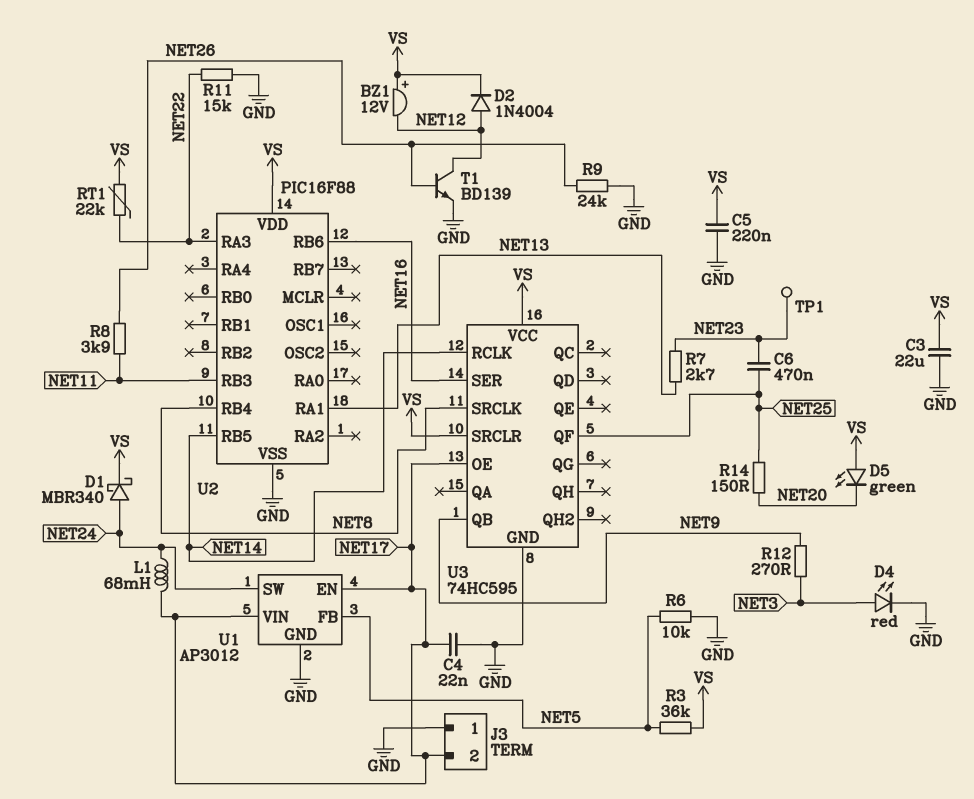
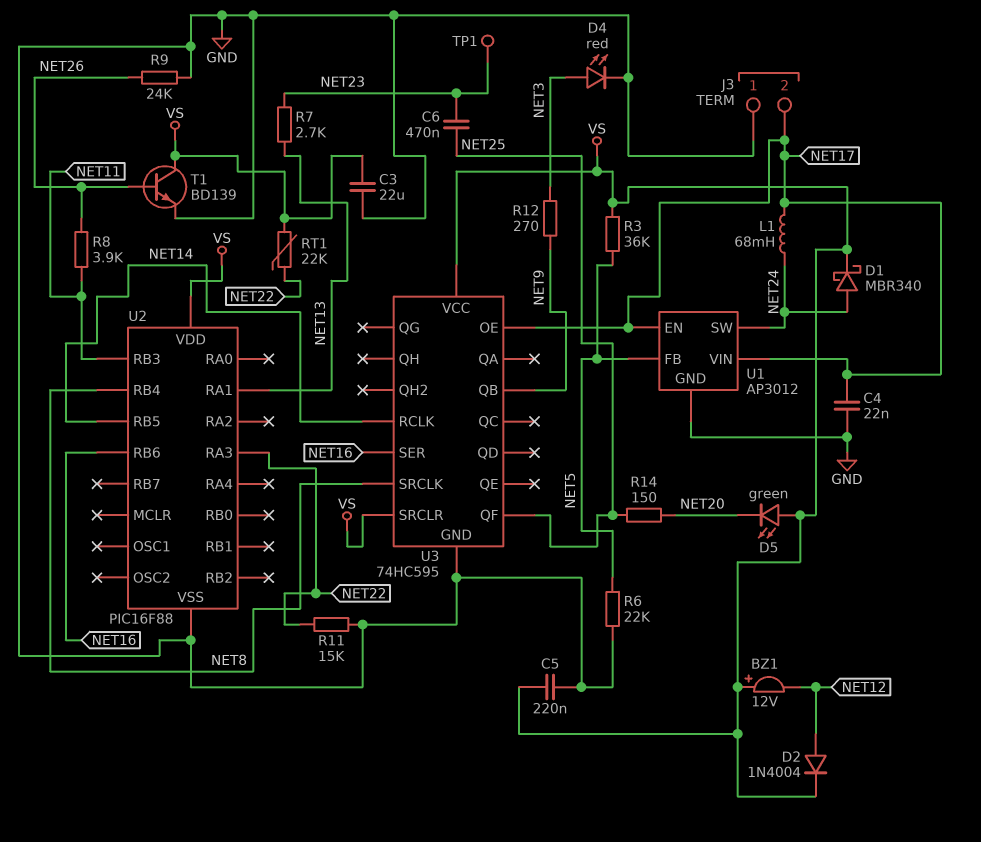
R6: 10k (GND, NET5) -> 22k (GND, NET5)
T1: NPN BD139 (B NET26, C NET12, E GND) -> NPN BD139 (B NET26, C VS, E GND)

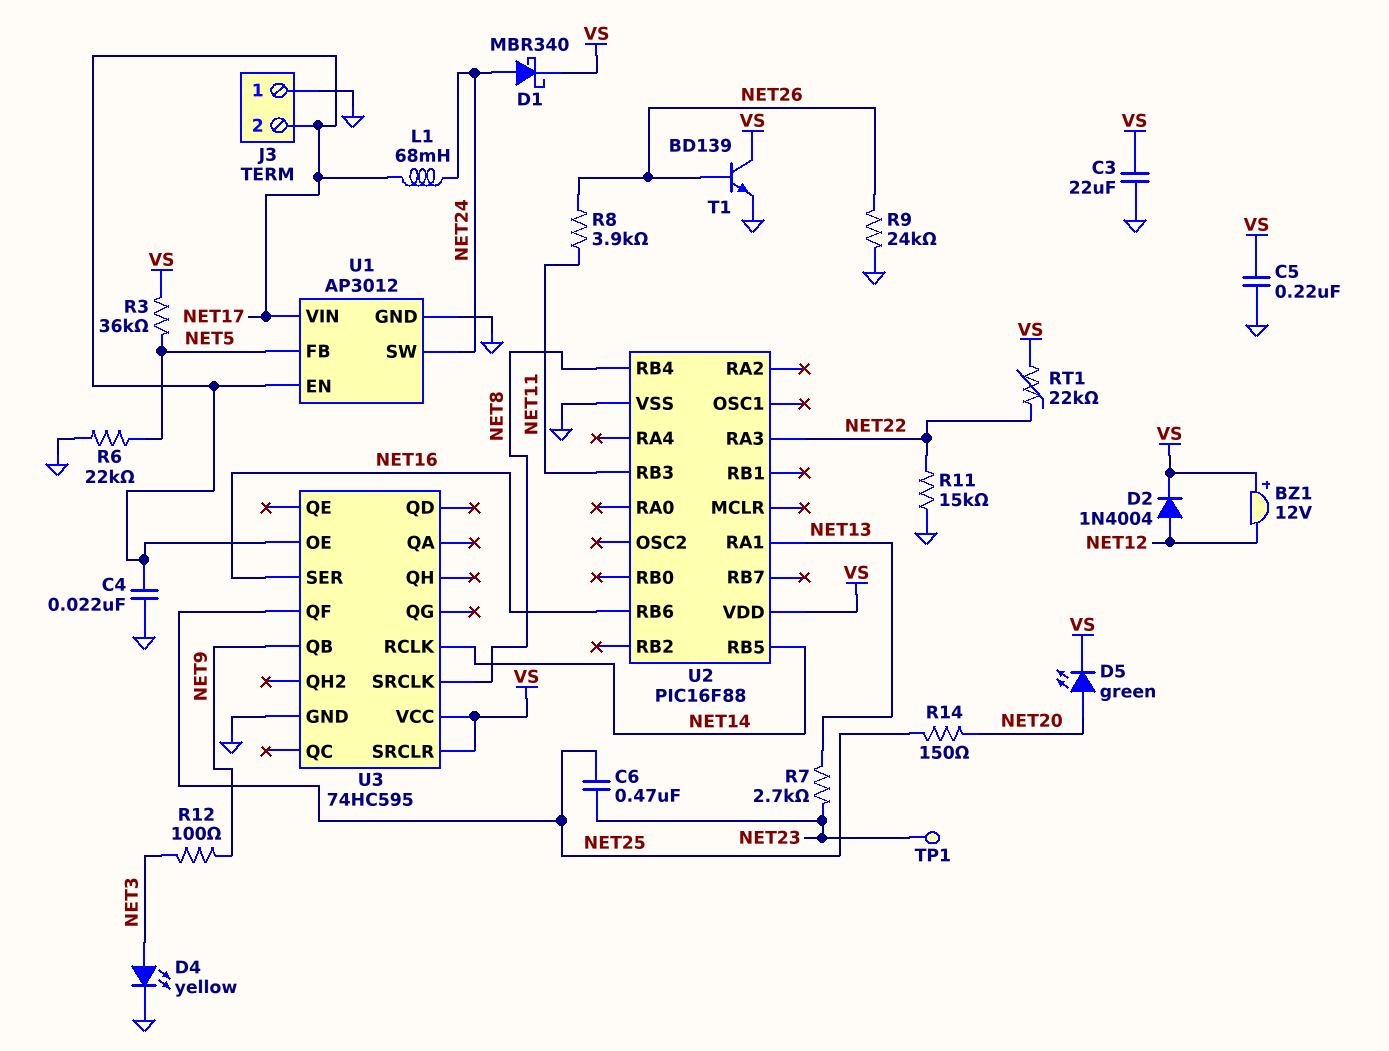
D4: LED red (A NET3, K GND) -> LED yellow (A NET3, K GND)
D5: LED green (A VS, K NET20) -> LED green (A NET20, K VS)
R12: 270 (NET3, NET9) -> 100 (NET3, NET9)

